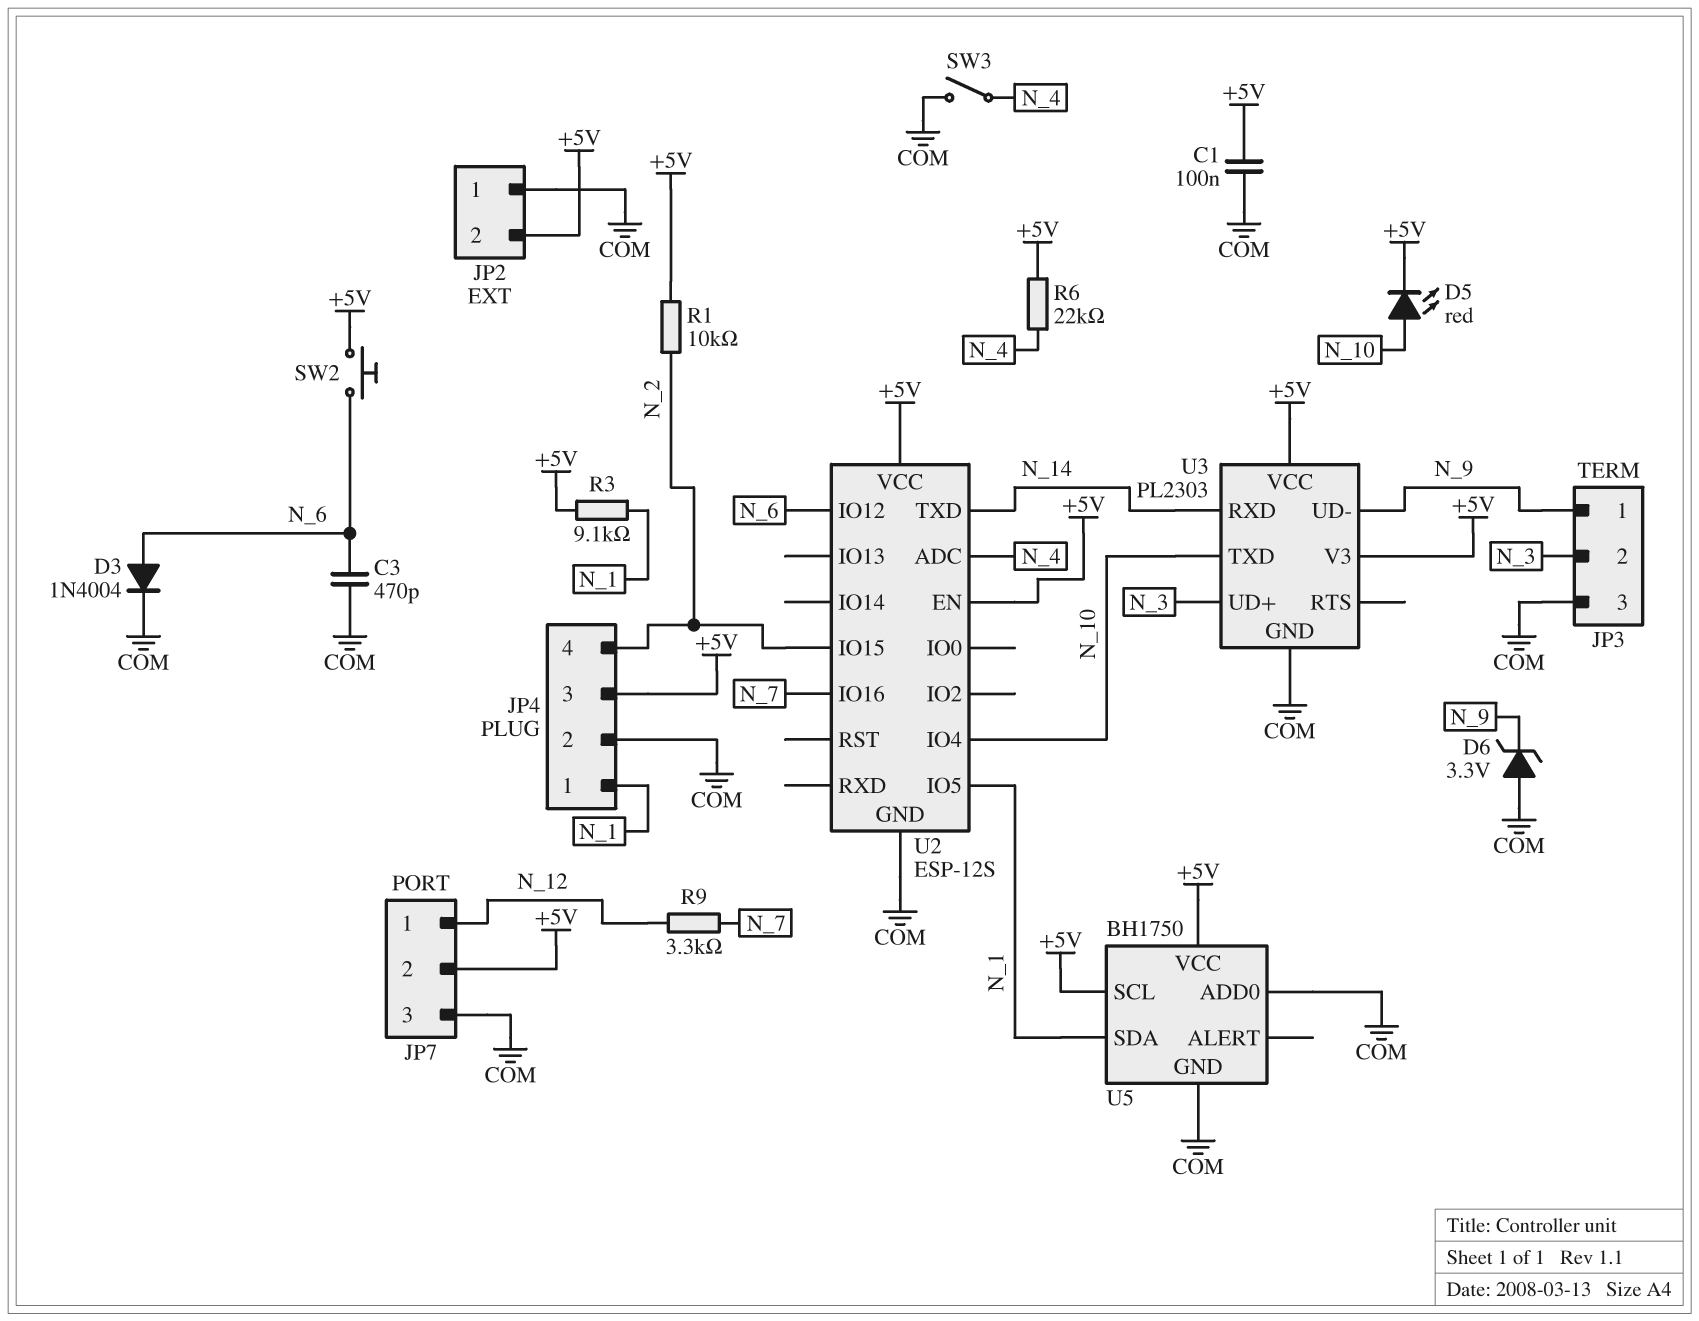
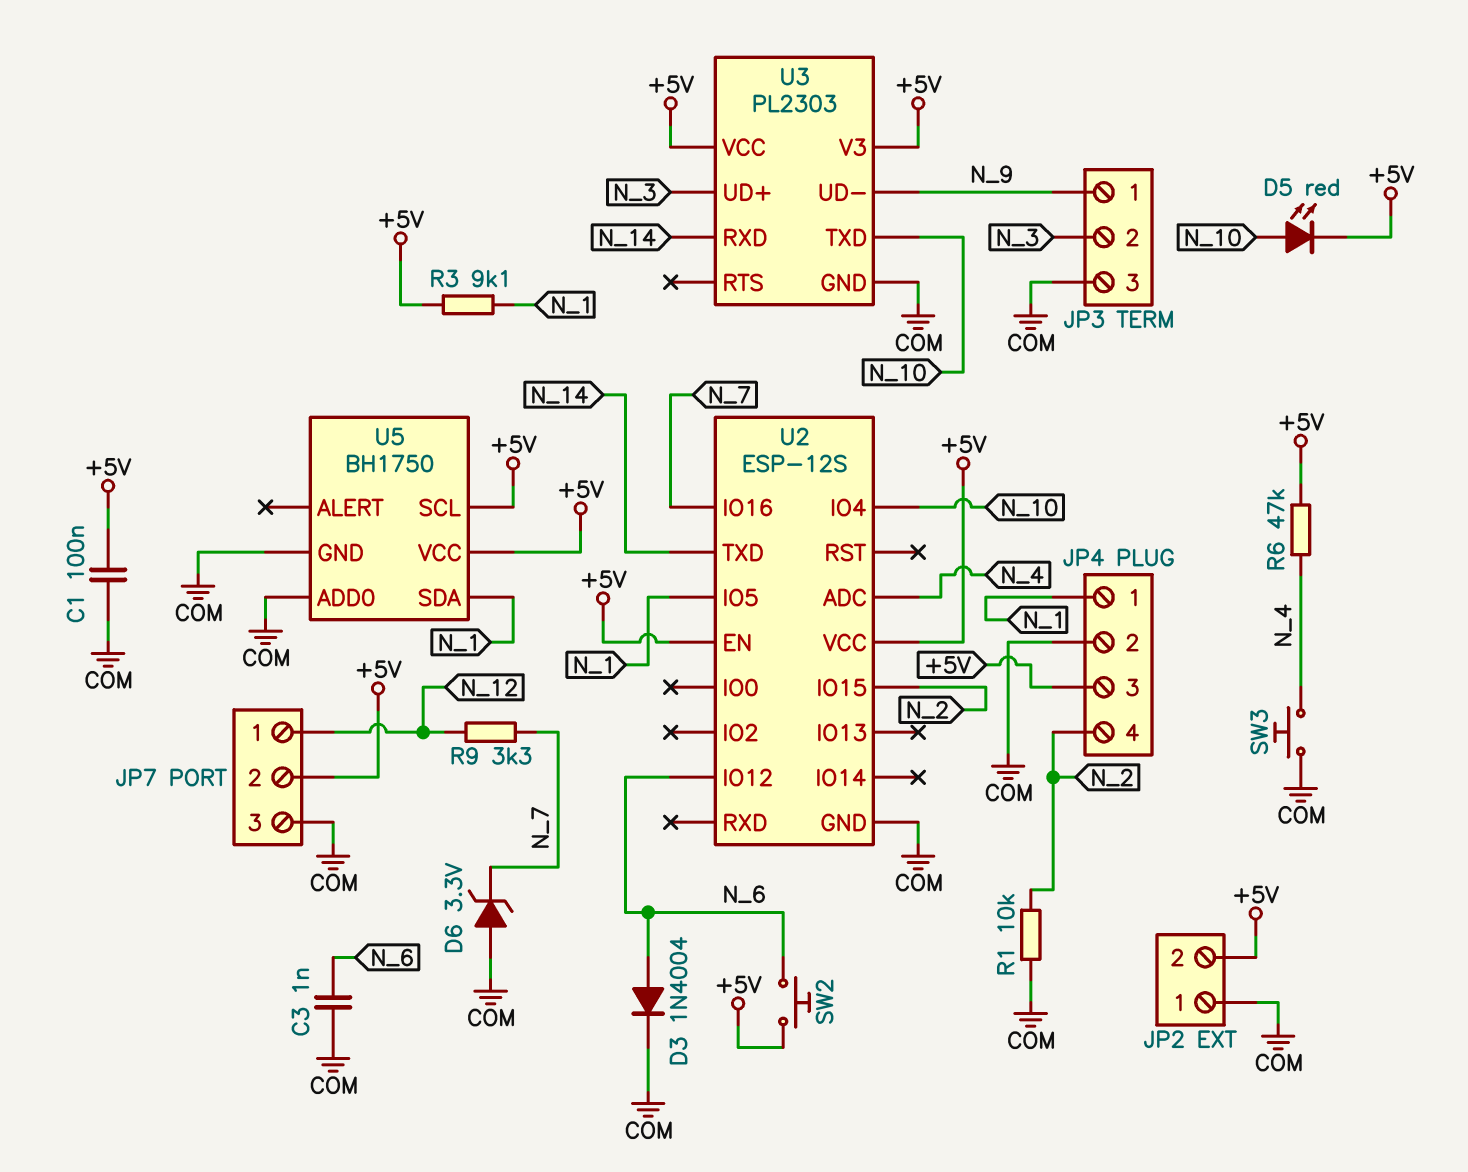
C3: 470pF (COM, N_6) -> 1nF (COM, N_6)
D6: zener 3.3V (A COM, K N_9) -> zener 3.3V (A COM, K N_7)
R1: 10k (+5V, N_2) -> 10k (COM, N_2)
R6: 22k (+5V, N_4) -> 47k (+5V, N_4)
SW3: switch (COM, N_4) -> button (COM, N_4)

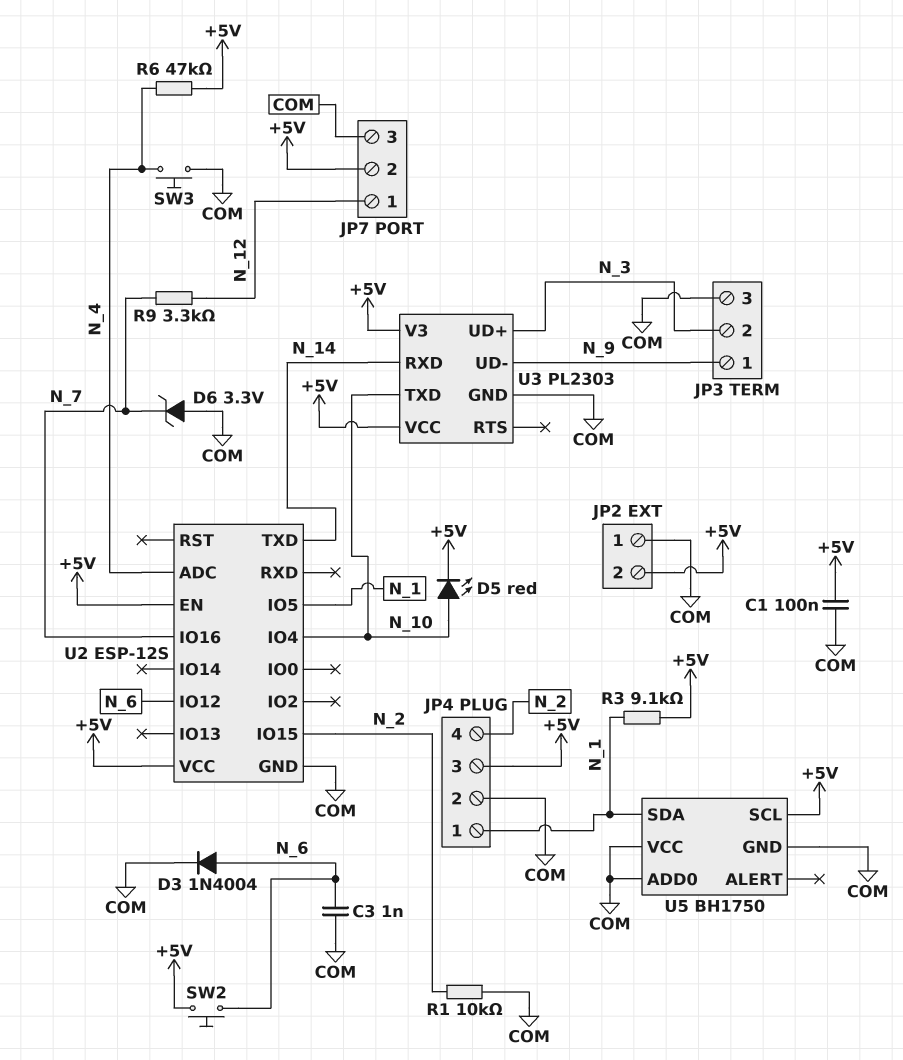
U5 pin VCC: +5V -> COM

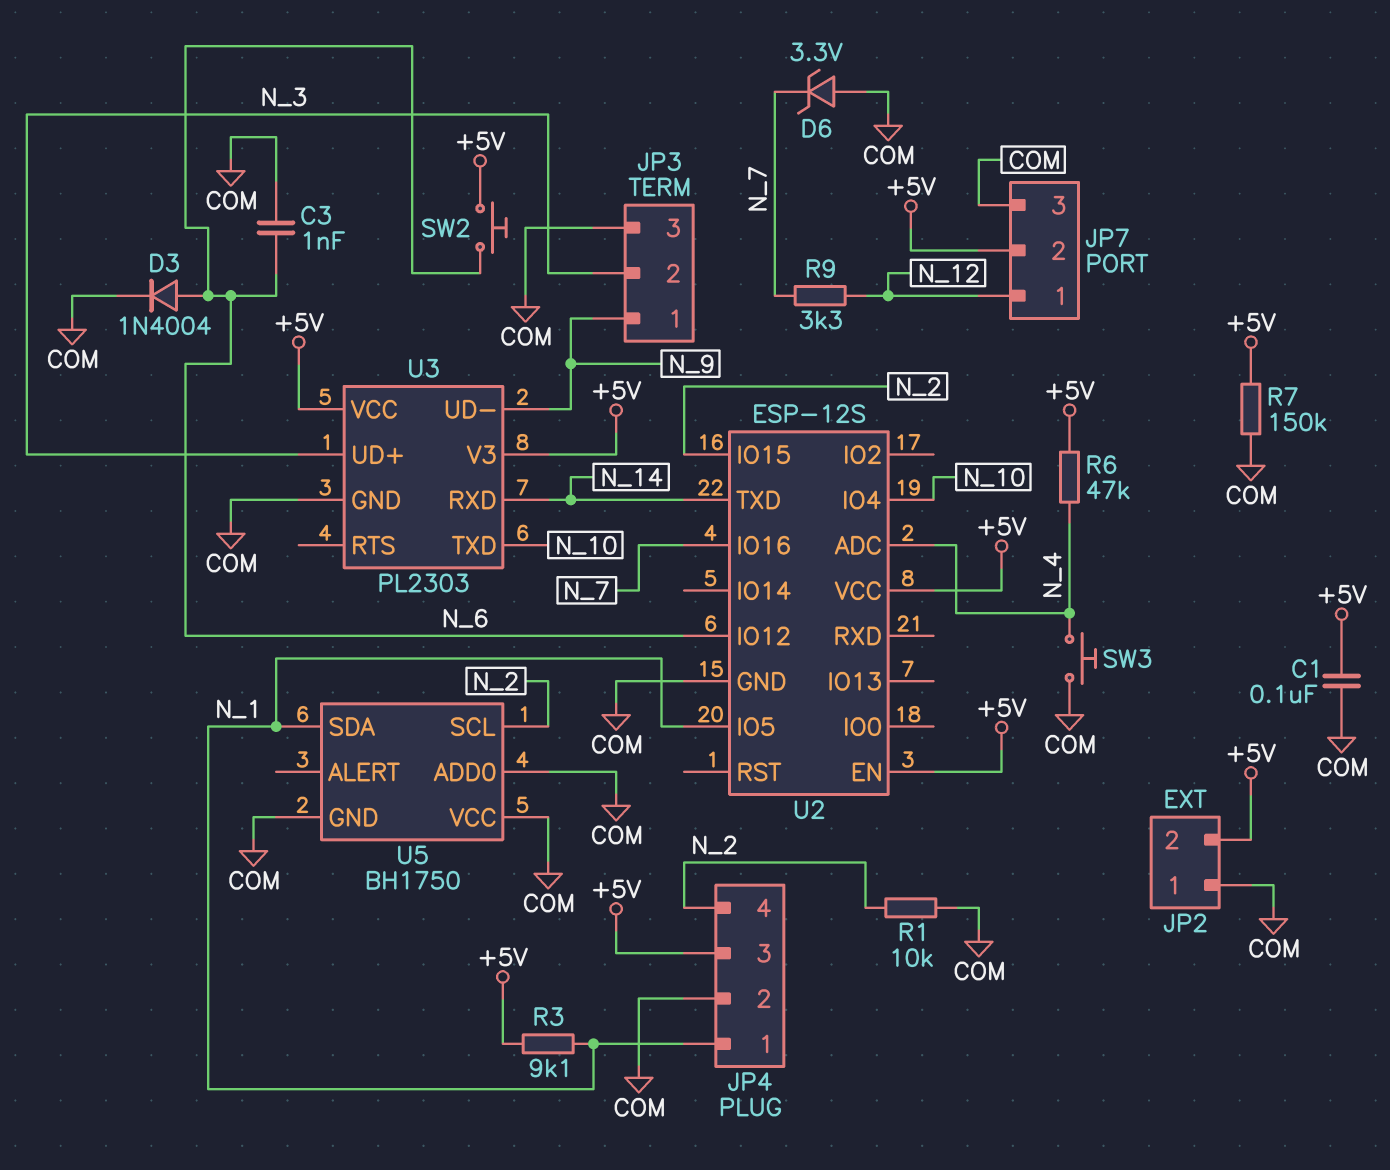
D5: LED red (A N_10, K +5V) -> none
R7: none -> 150k (+5V, COM)
U5 pin SCL: +5V -> N_2

